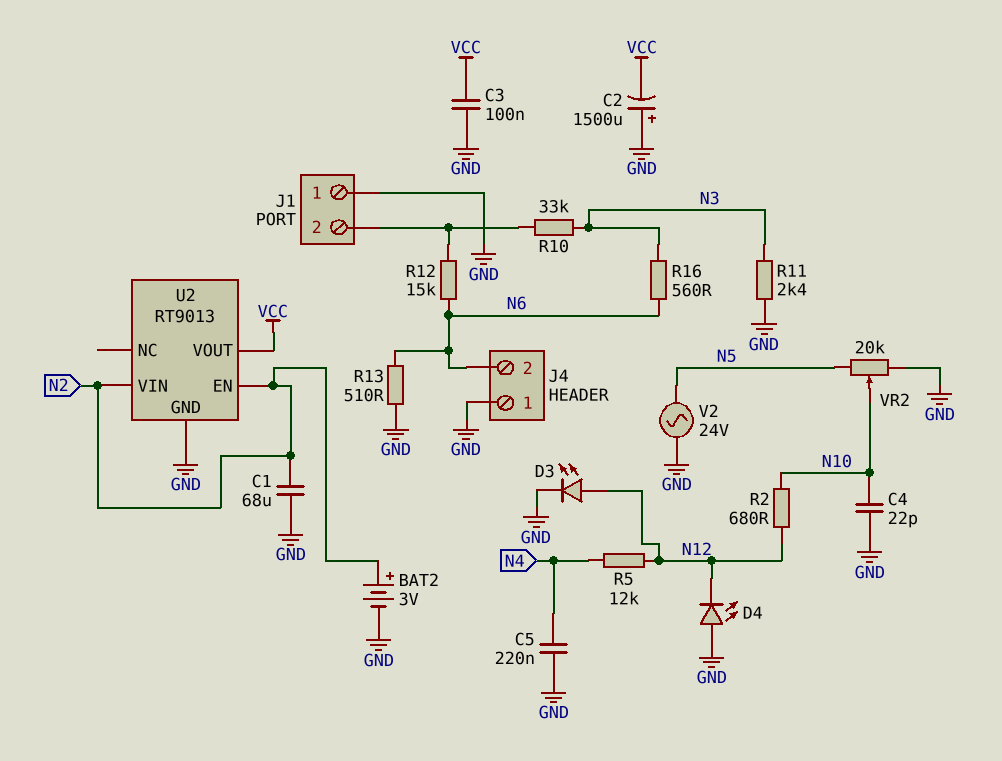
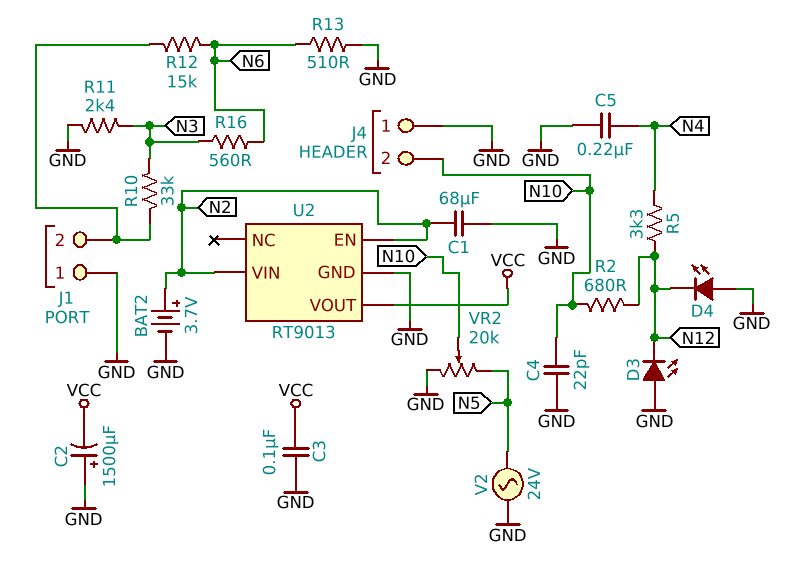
BAT2: 3V (plus N2, minus GND) -> 3.7V (plus N2, minus GND)
D3: LED (A N12, K GND) -> LED (A GND, K N12)
J4 pin 2: N6 -> N10
R5: 12k (N4, N12) -> 3.3k (N4, N12)

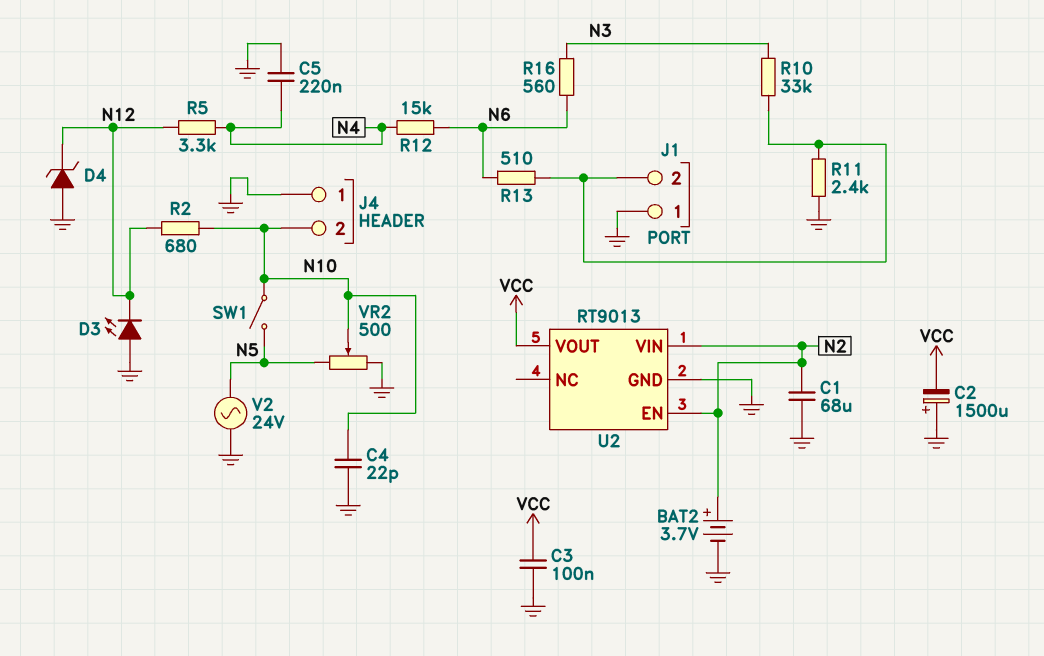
D4: LED (A GND, K N12) -> zener (A GND, K N12)
R11: 2.4k (GND, N3) -> 2.4k (GND, J1/2)
R12: 15k (J1/2, N6) -> 15k (N4, N6)
R13: 510 (GND, N6) -> 510 (J1/2, N6)
SW1: none -> switch (N5, N10)
VR2: 20k (GND, N5, wiper N10) -> 500 (GND, N5, wiper N10)

